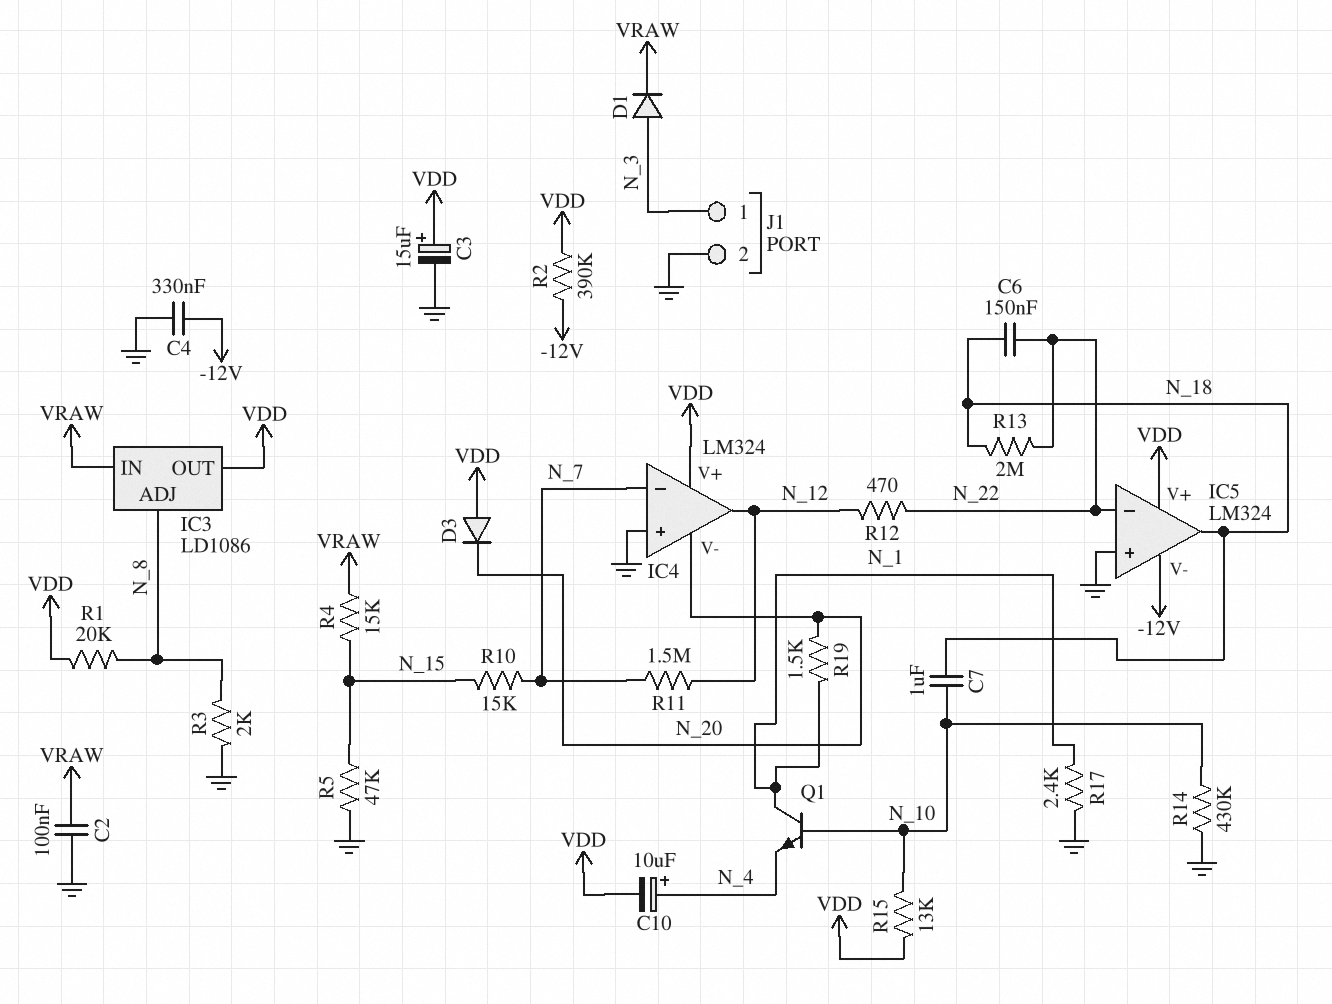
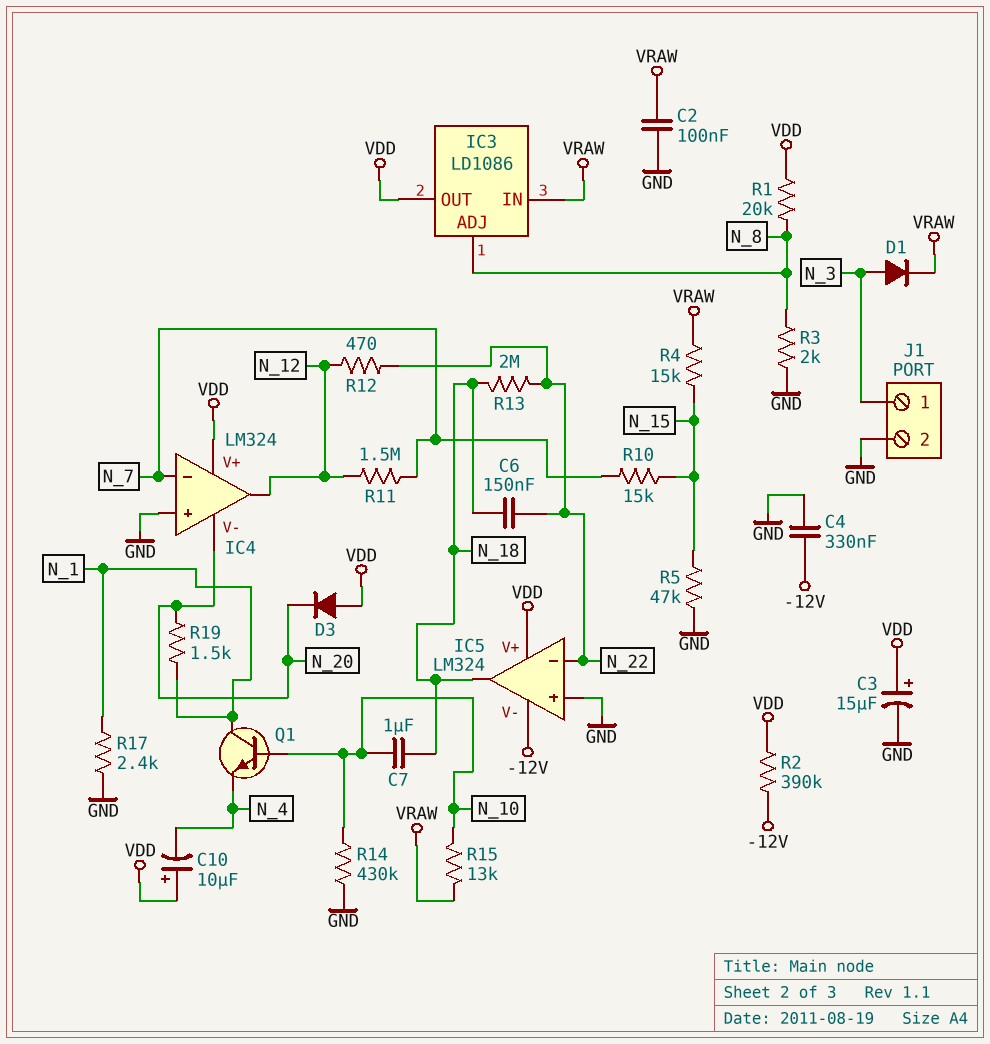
C10: 10uF (plus N_4, minus VDD) -> 10uF (plus VDD, minus N_4)
R15: 13k (N_10, VDD) -> 13k (N_10, VRAW)

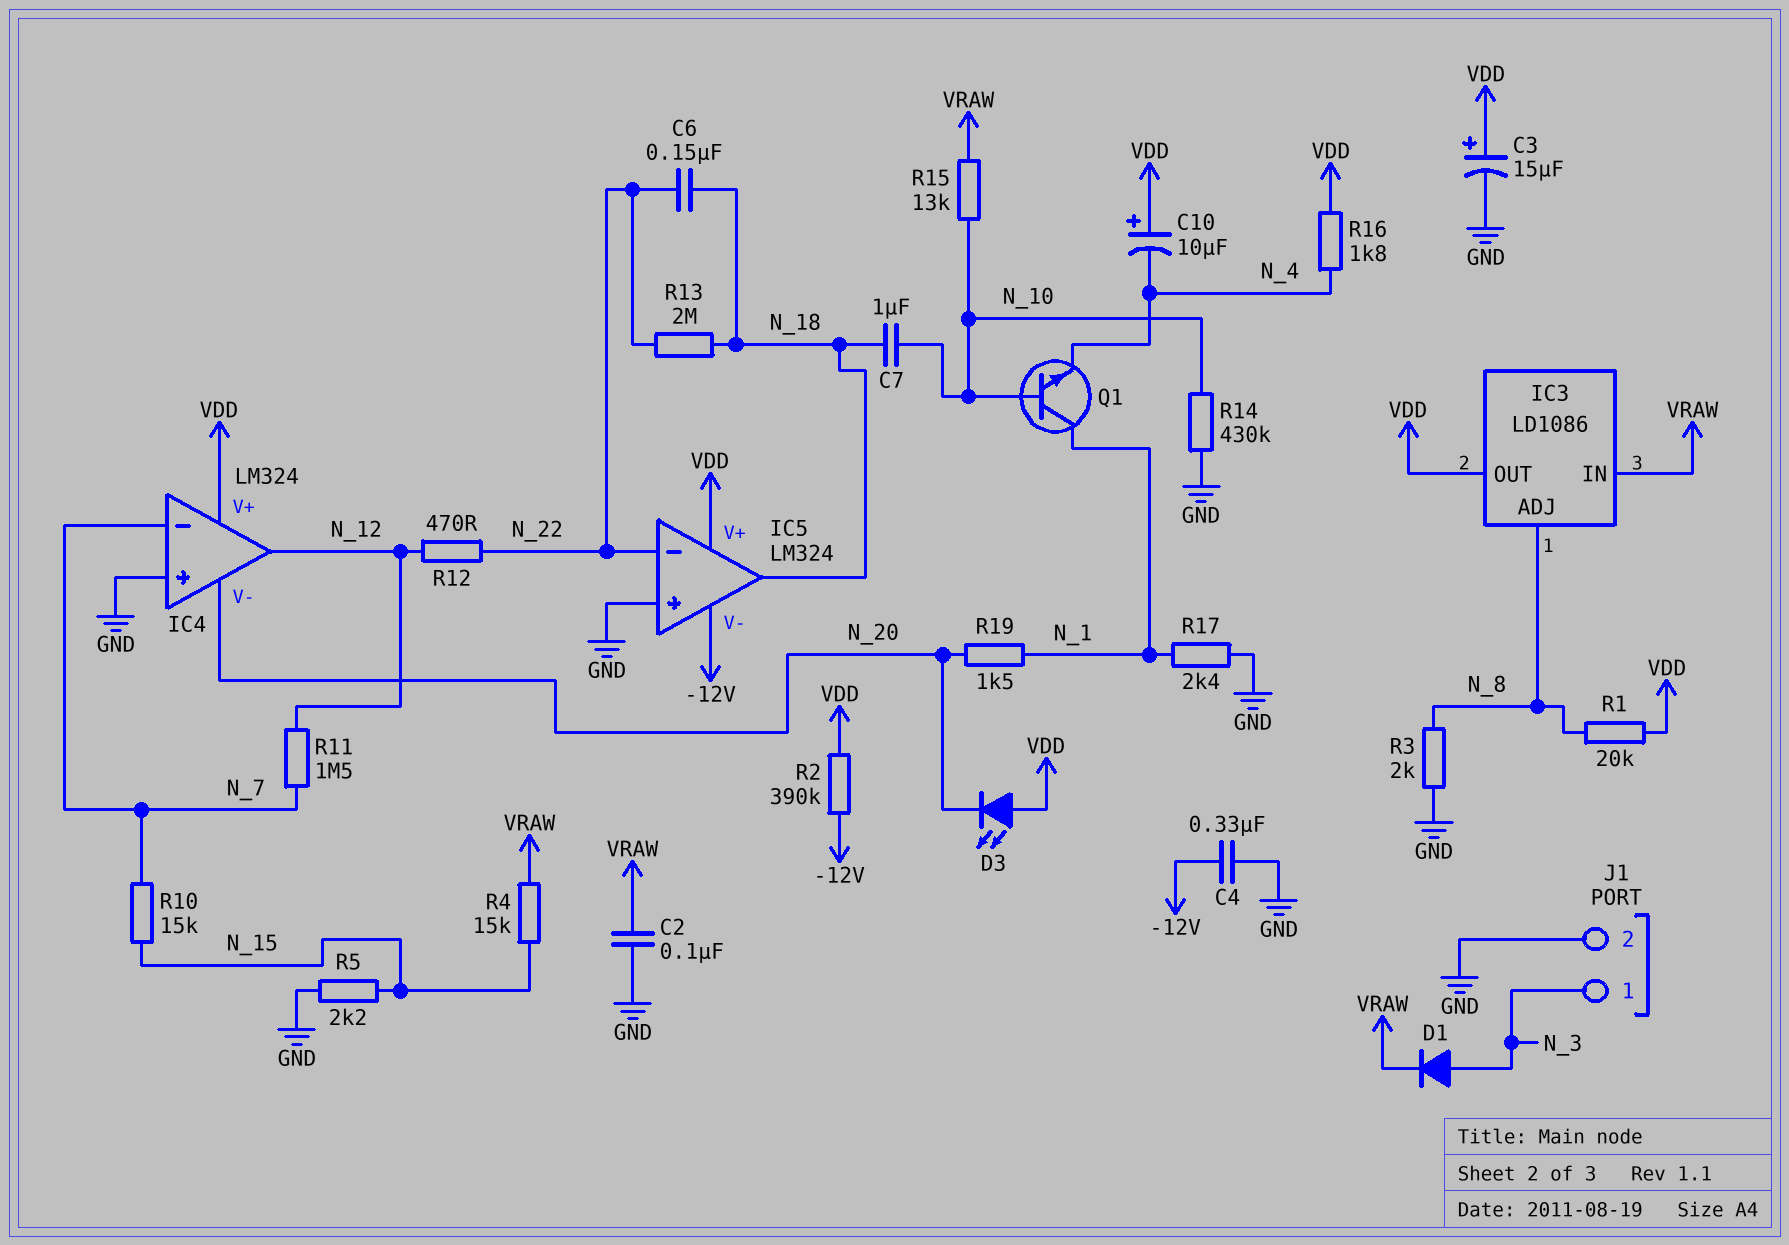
D3: diode (A VDD, K N_20) -> LED (A VDD, K N_20)
R5: 47k (GND, N_15) -> 2.2k (GND, N_15)
R16: none -> 1.8k (N_4, VDD)

